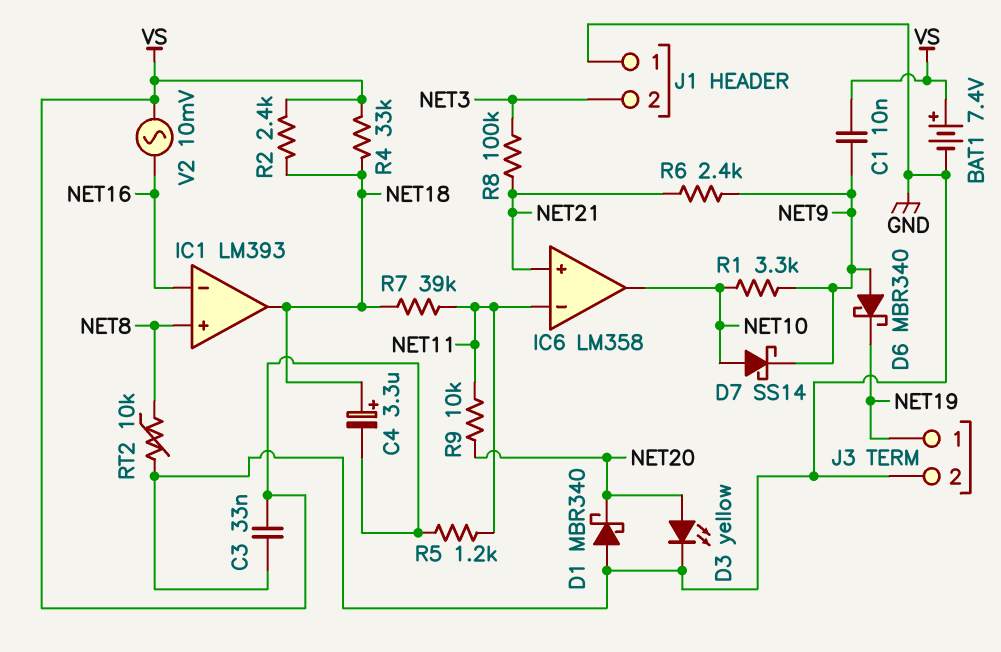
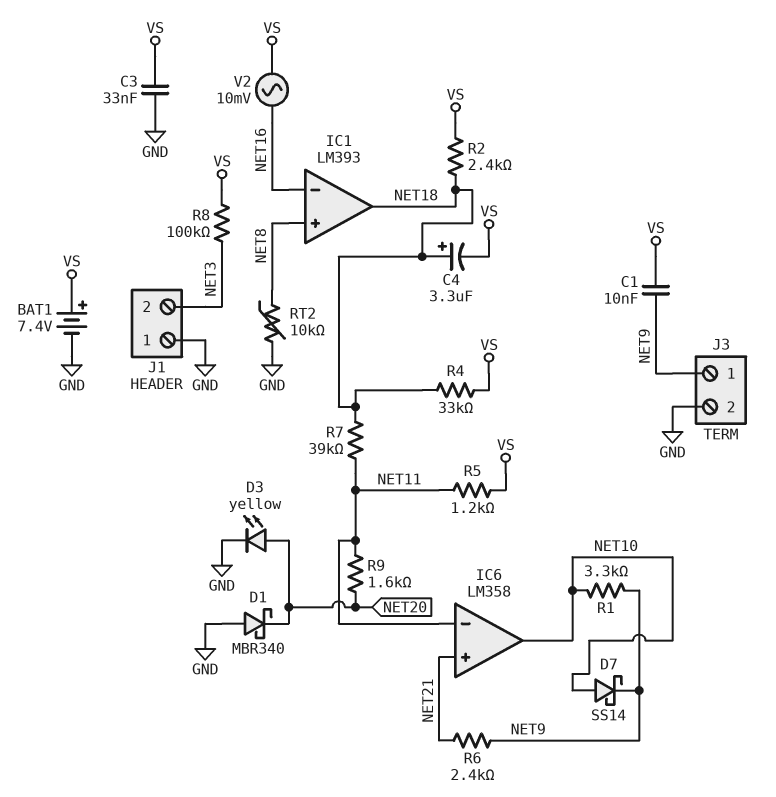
D6: schottky MBR340 (A NET9, K NET19) -> none
J3 pin 1: NET19 -> NET9
R8: 100k (NET3, NET21) -> 100k (NET3, VS)
R9: 10k (NET11, NET20) -> 1.6k (NET11, NET20)

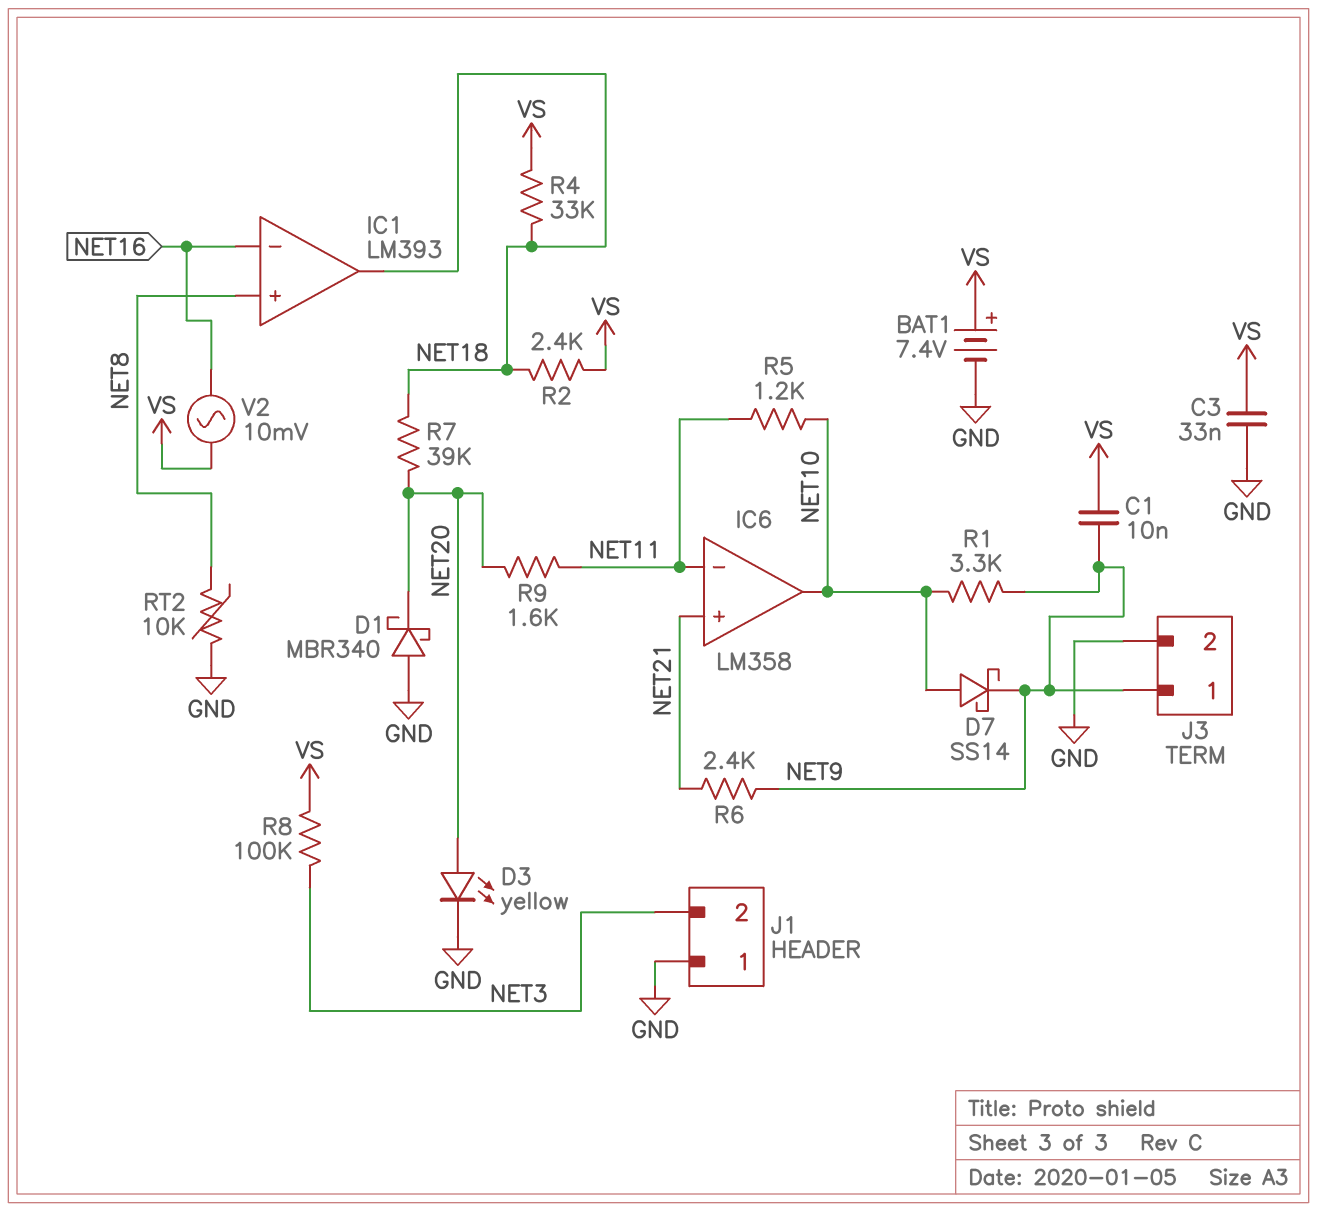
C4: 3.3uF (plus NET18, minus VS) -> none
R5: 1.2k (NET11, VS) -> 1.2k (NET10, NET11)
R7: 39k (NET11, NET18) -> 39k (NET18, NET20)

